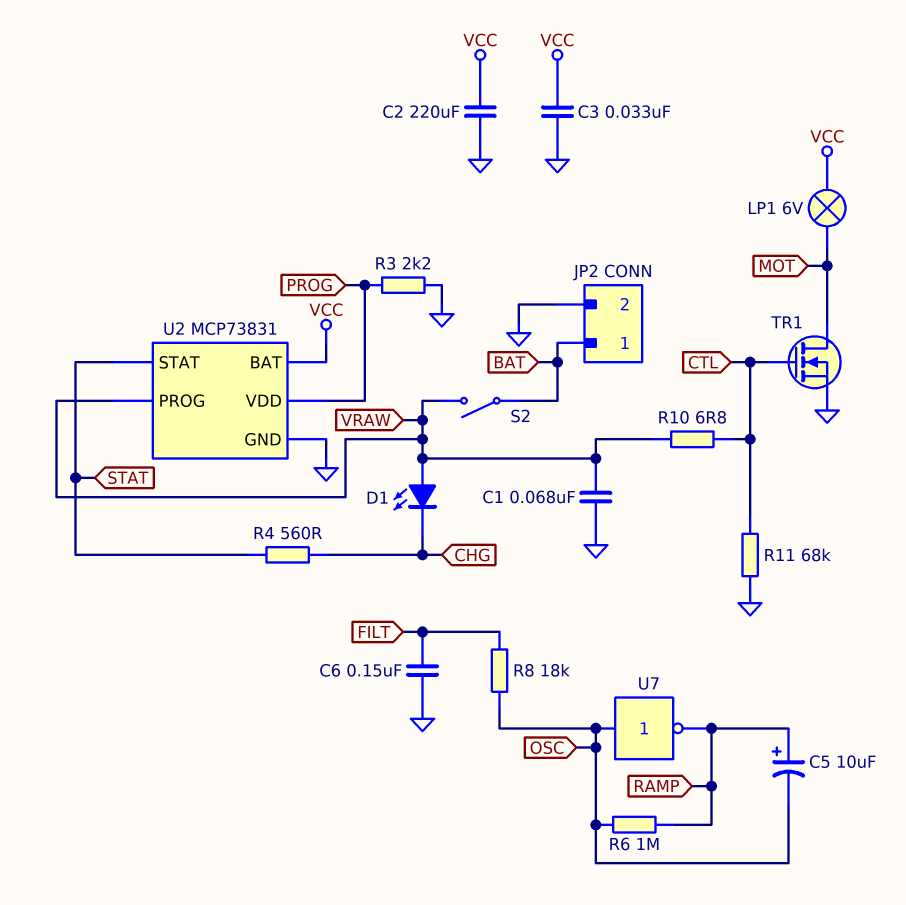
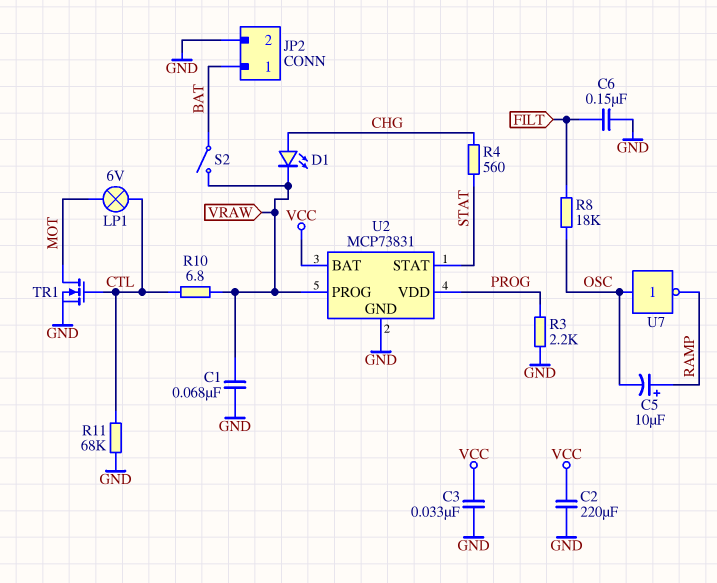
D1: LED (A VRAW, K CHG) -> LED (A CHG, K VRAW)
LP1: lamp 6V (MOT, VCC) -> lamp 6V (CTL, MOT)
R6: 1M (OSC, RAMP) -> none

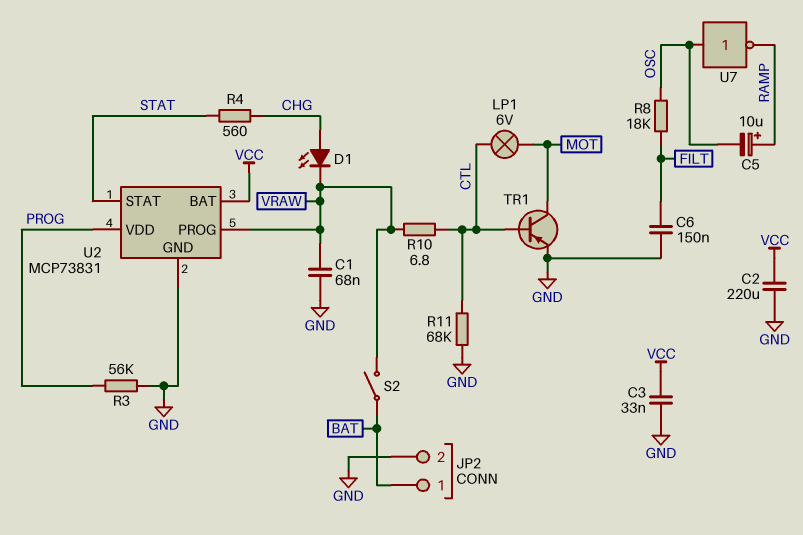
R3: 2.2k (GND, PROG) -> 56k (GND, PROG)
TR1: NMOS (G CTL, D MOT, S GND) -> PNP (B CTL, C MOT, E GND)

